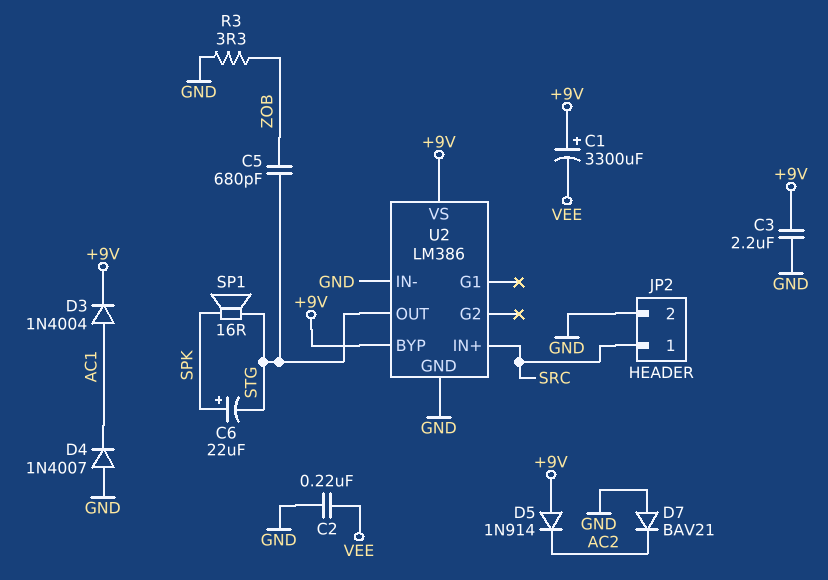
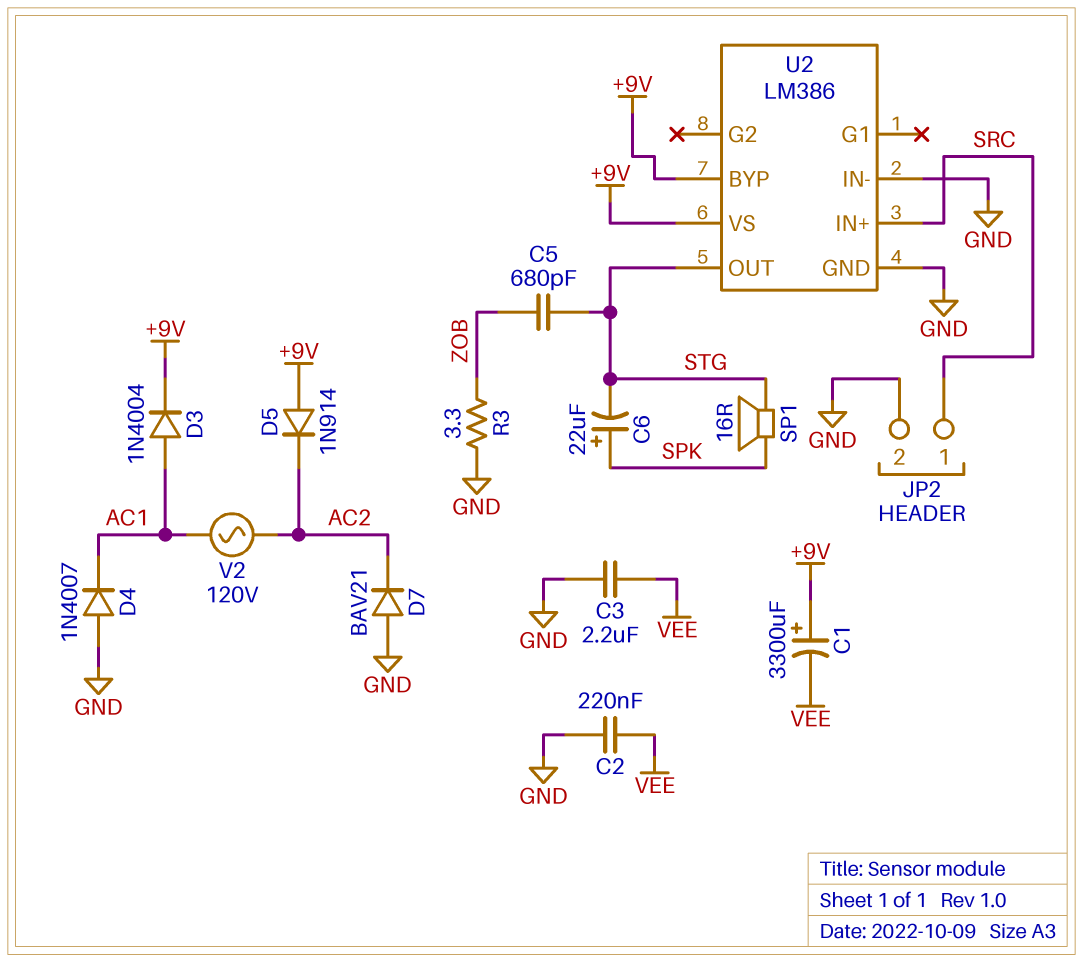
C3: 2.2uF (+9V, GND) -> 2.2uF (GND, VEE)
V2: none -> AC 120V (AC1, AC2)

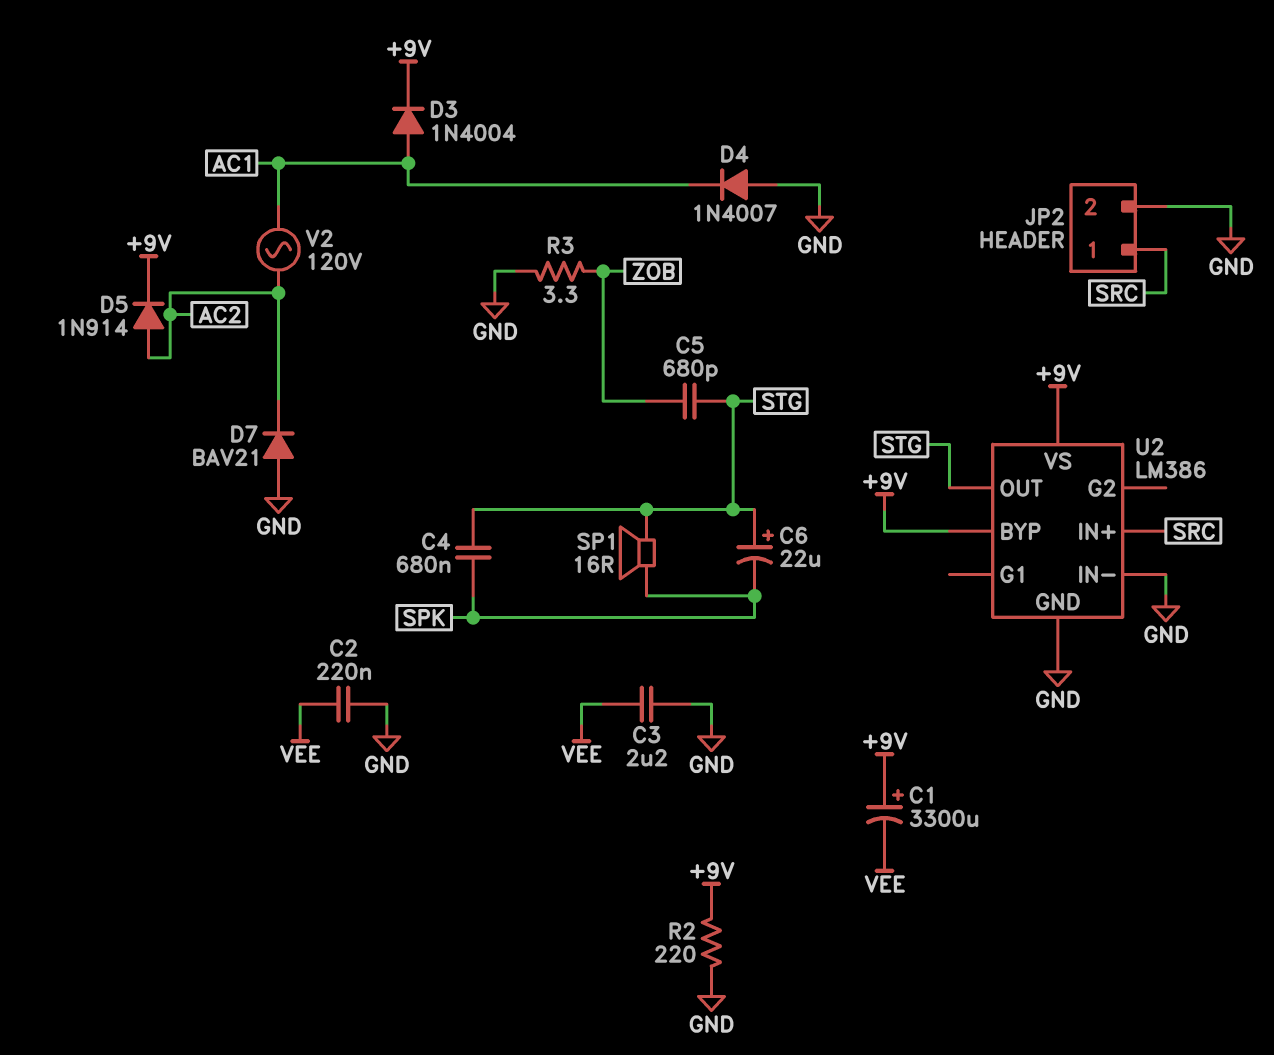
C4: none -> 680nF (SPK, STG)
C6: 22uF (plus SPK, minus STG) -> 22uF (plus STG, minus SPK)
D5: diode 1N914 (A +9V, K AC2) -> diode 1N914 (A AC2, K +9V)
R2: none -> 220 (+9V, GND)

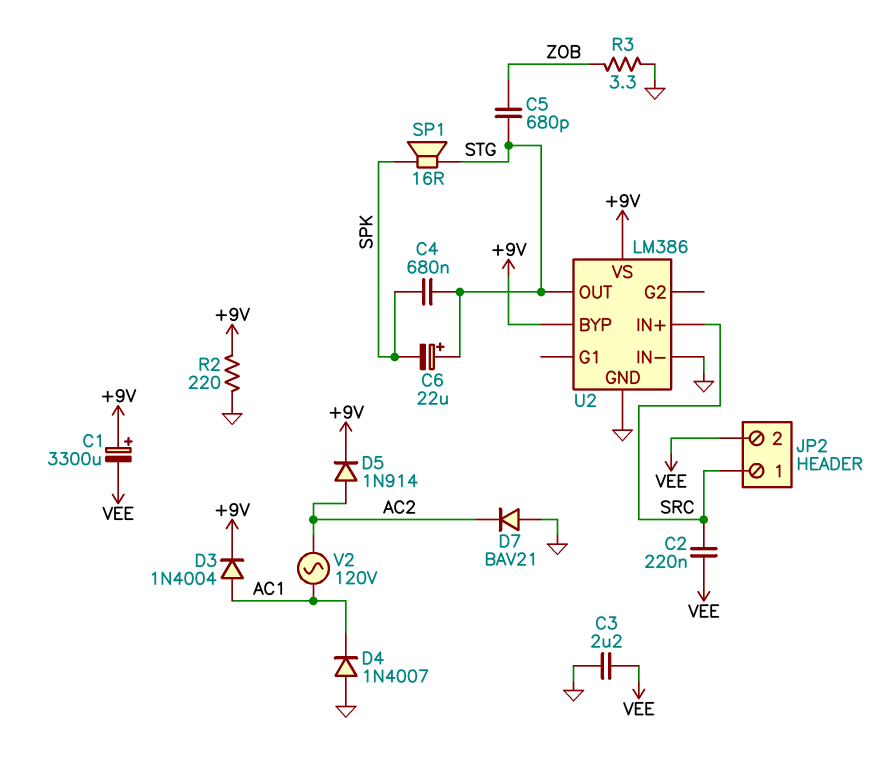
C2: 220nF (GND, VEE) -> 220nF (SRC, VEE)
JP2 pin 2: GND -> VEE

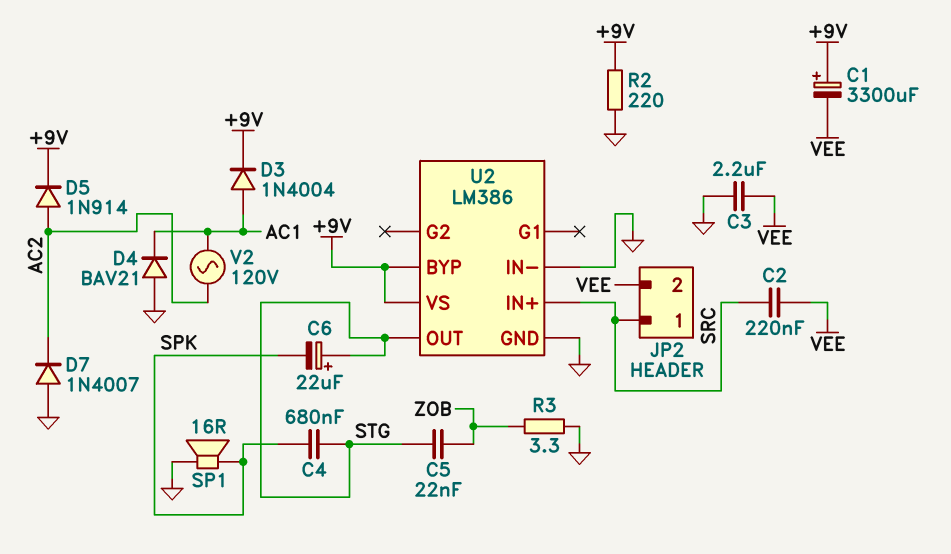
C5: 680pF (STG, ZOB) -> 22nF (STG, ZOB)
D4: diode 1N4007 (A GND, K AC1) -> diode BAV21 (A GND, K AC1)
D7: diode BAV21 (A GND, K AC2) -> diode 1N4007 (A GND, K AC2)
SP1: speaker 16R (SPK, STG) -> speaker 16R (GND, SPK)

